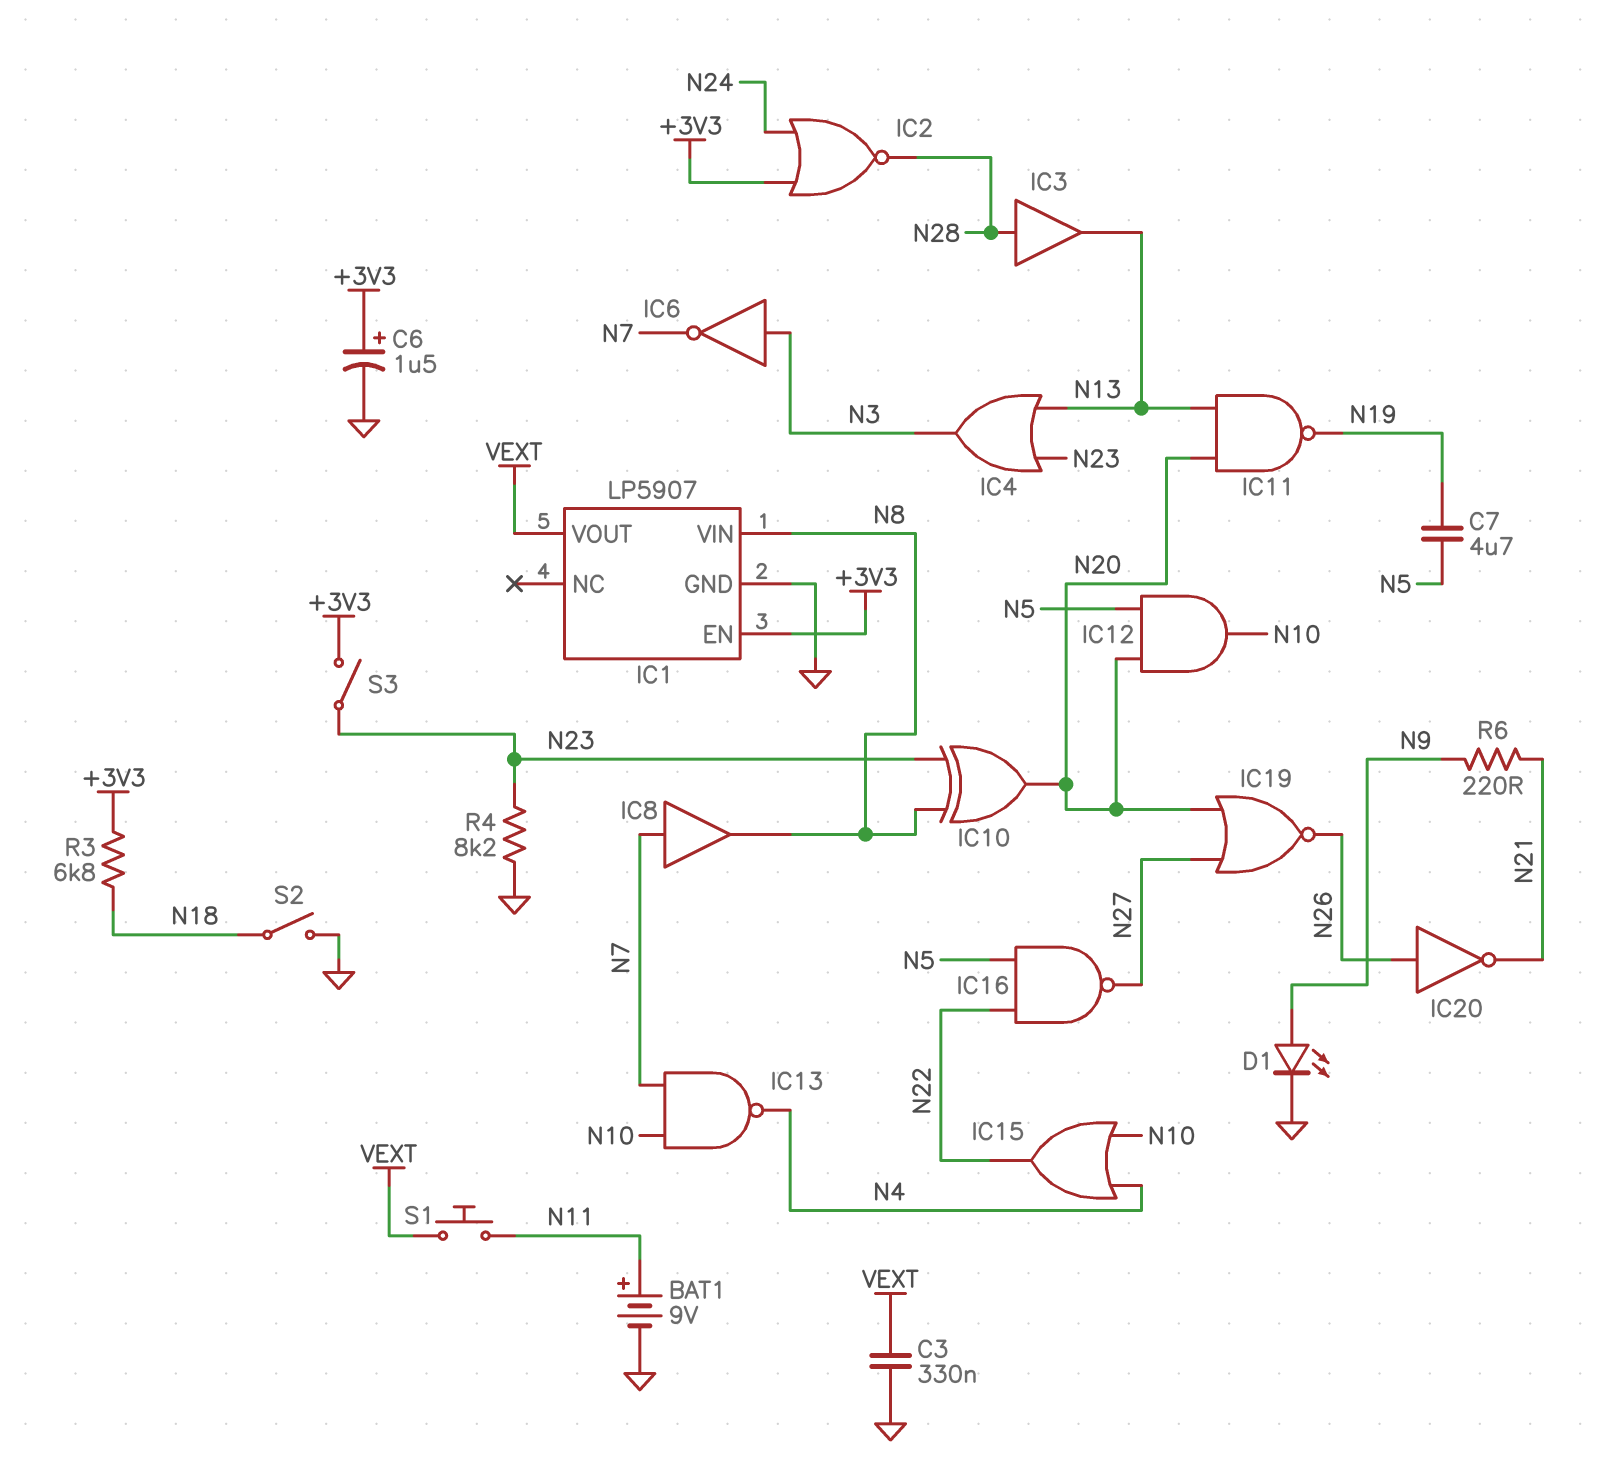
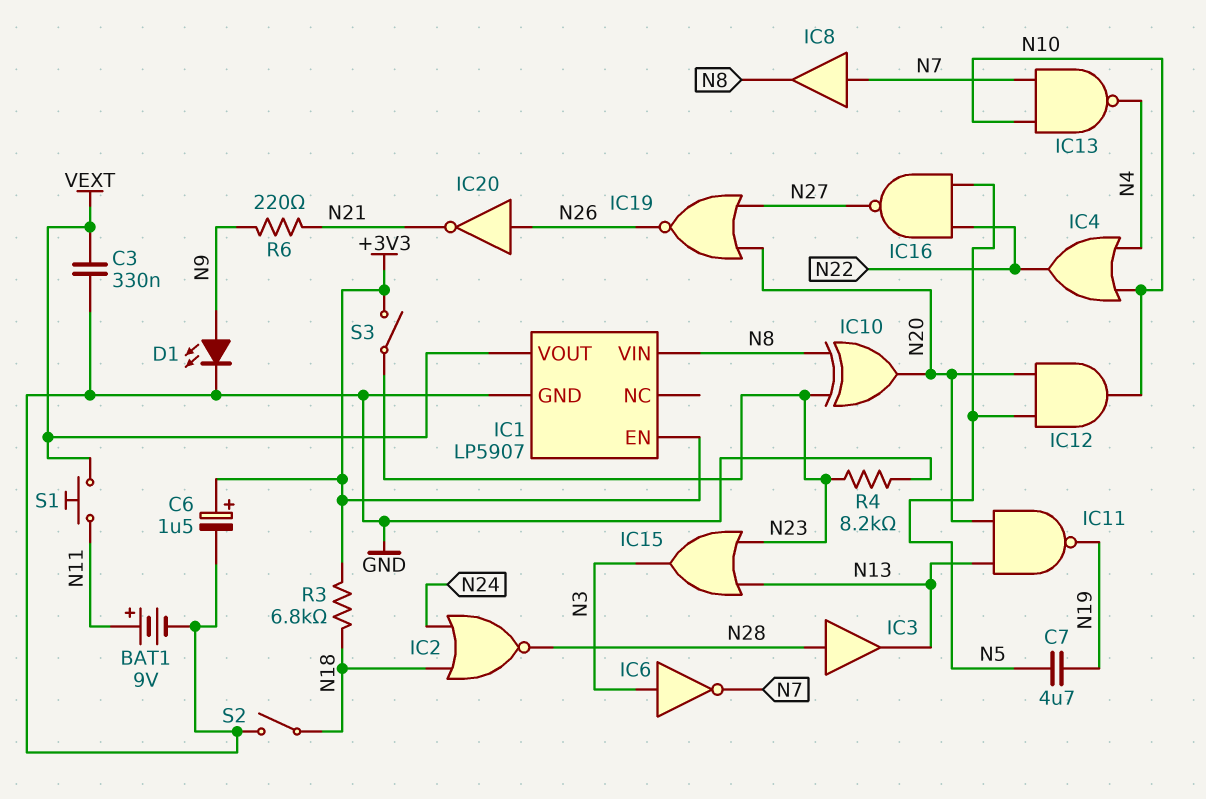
IC2: NOR (in +3V3, in N24, out N28) -> NOR (in N18, in N24, out N28)
IC4: OR (in N13, in N23, out N3) -> OR (in N4, in N10, out N22)
IC15: OR (in N4, in N10, out N22) -> OR (in N13, in N23, out N3)

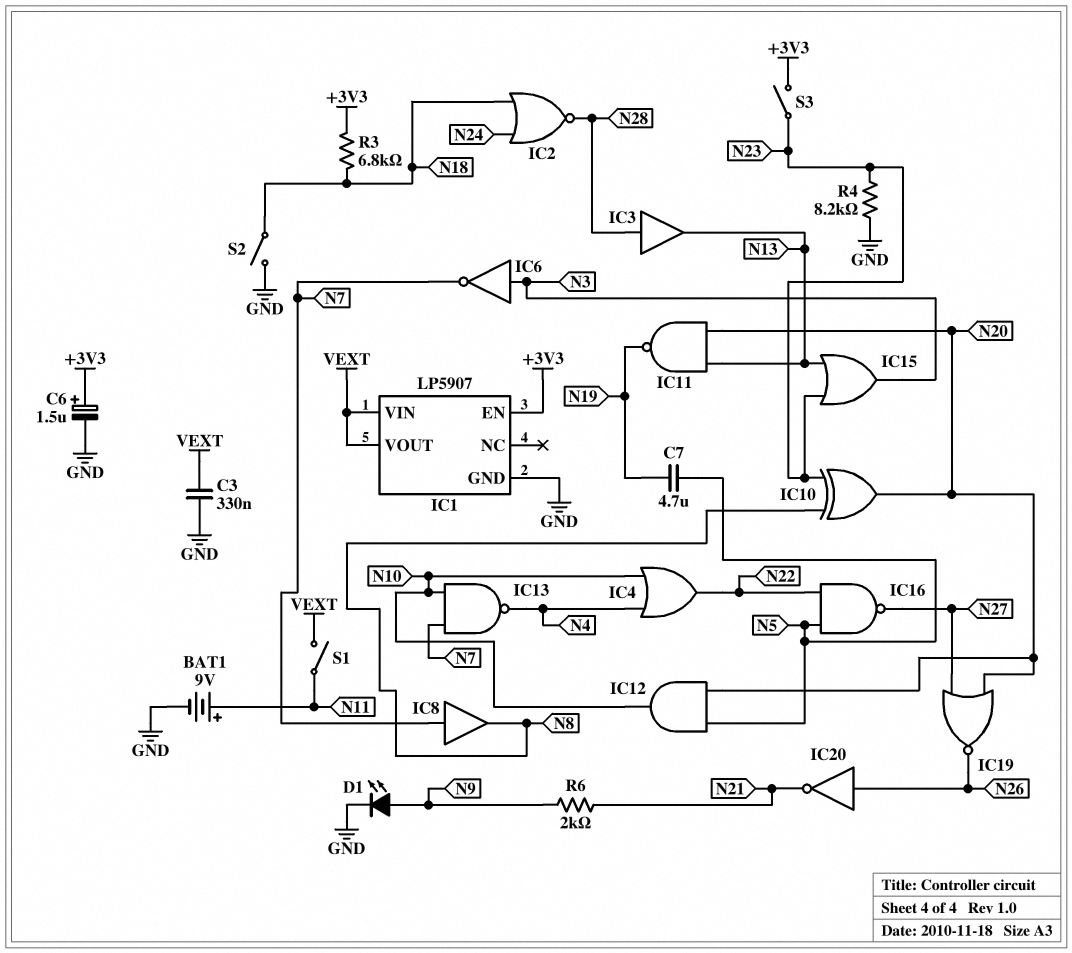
IC1 pin VIN: N8 -> VEXT
R6: 220 (N9, N21) -> 2k (N9, N21)
S1: button (N11, VEXT) -> switch (N11, VEXT)

